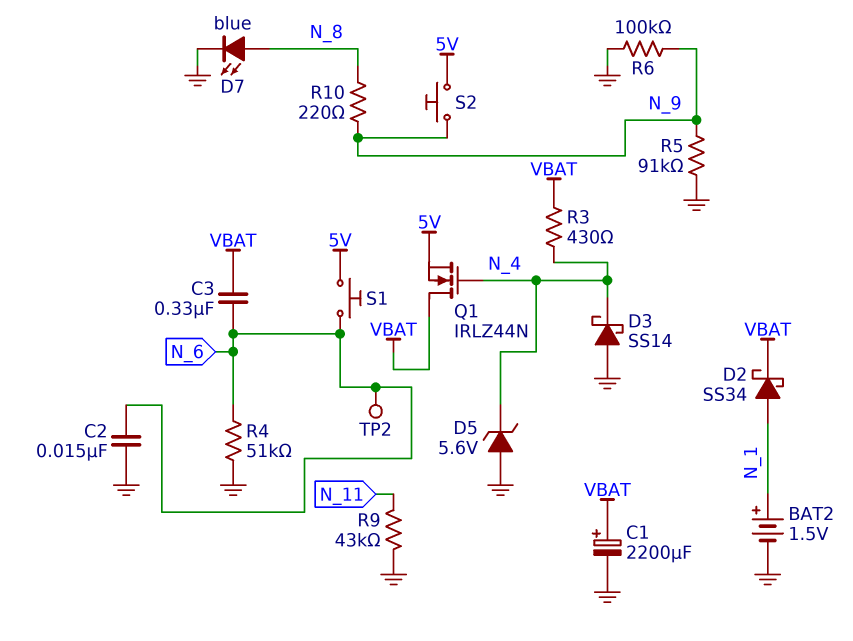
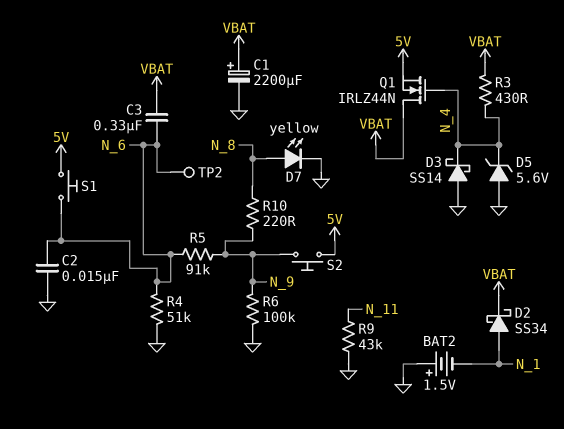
BAT2: 1.5V (plus N_1, minus GND) -> 1.5V (plus GND, minus N_1)
D7: LED blue (A N_8, K GND) -> LED yellow (A N_8, K GND)
R5: 91k (GND, N_9) -> 91k (N_6, N_9)

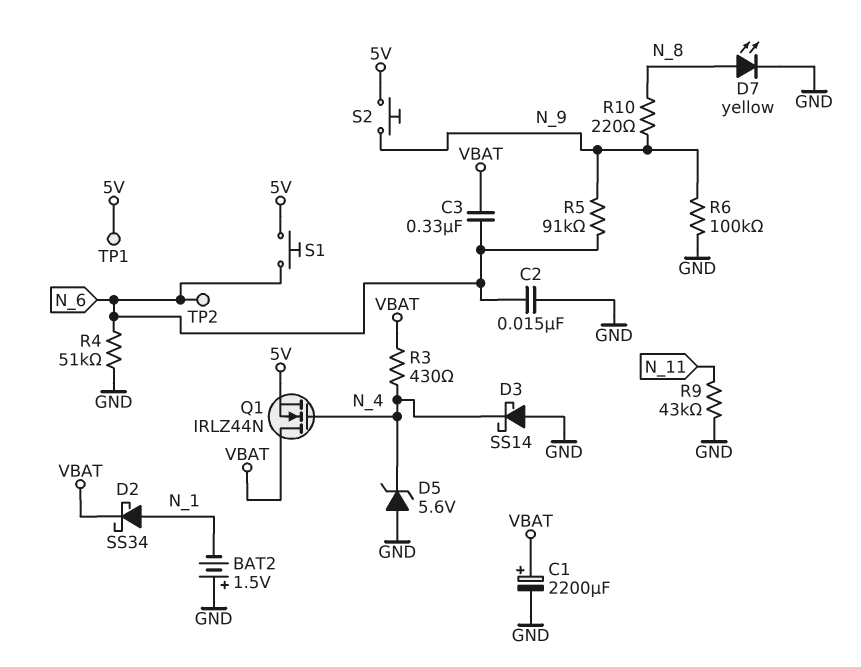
TP1: none -> test point (5V)

